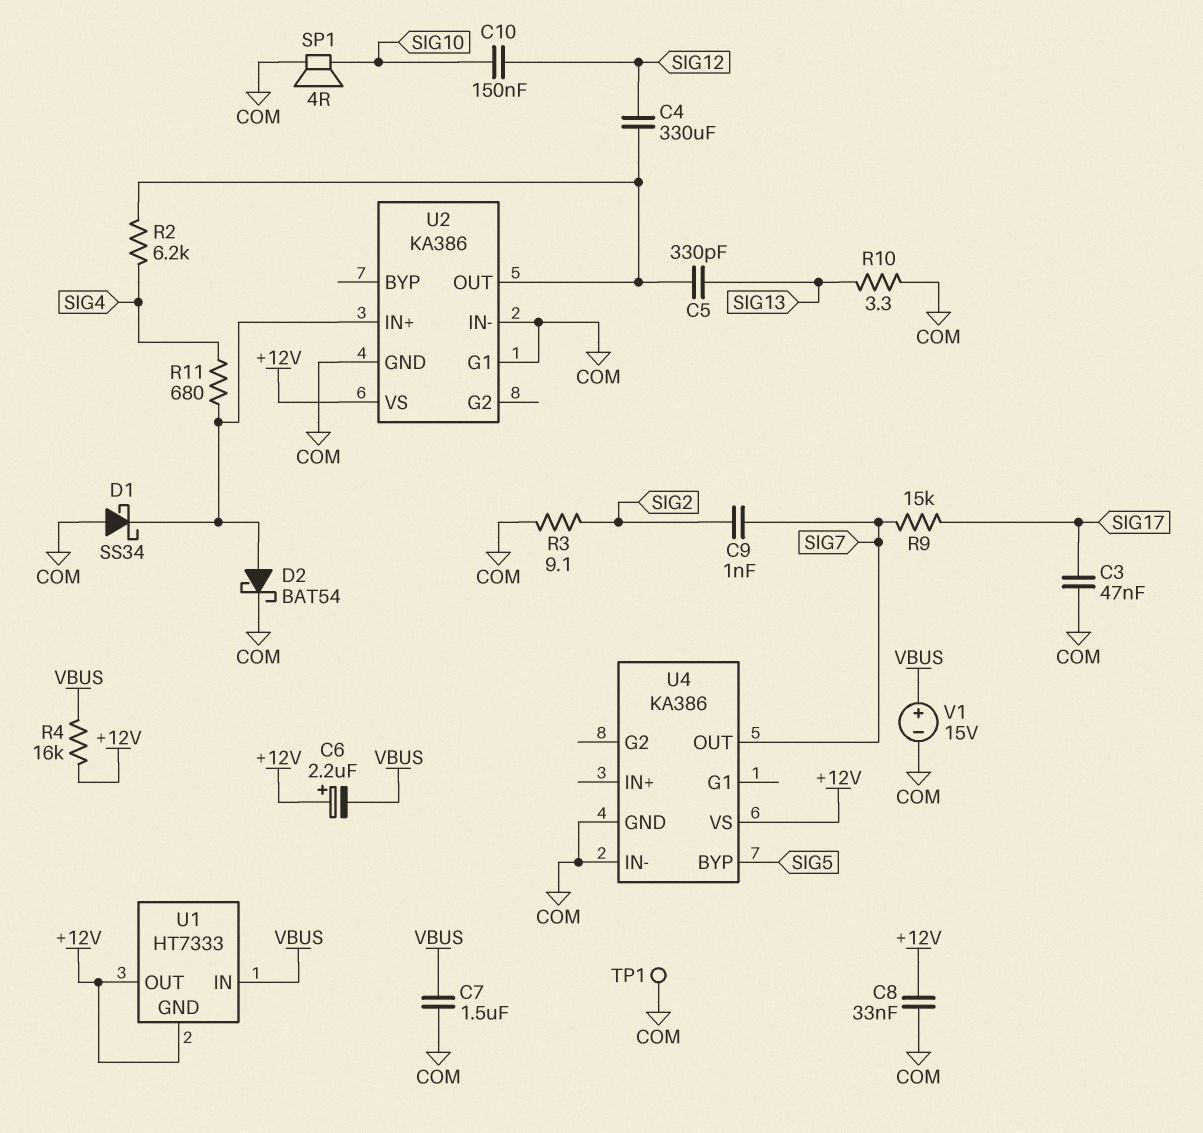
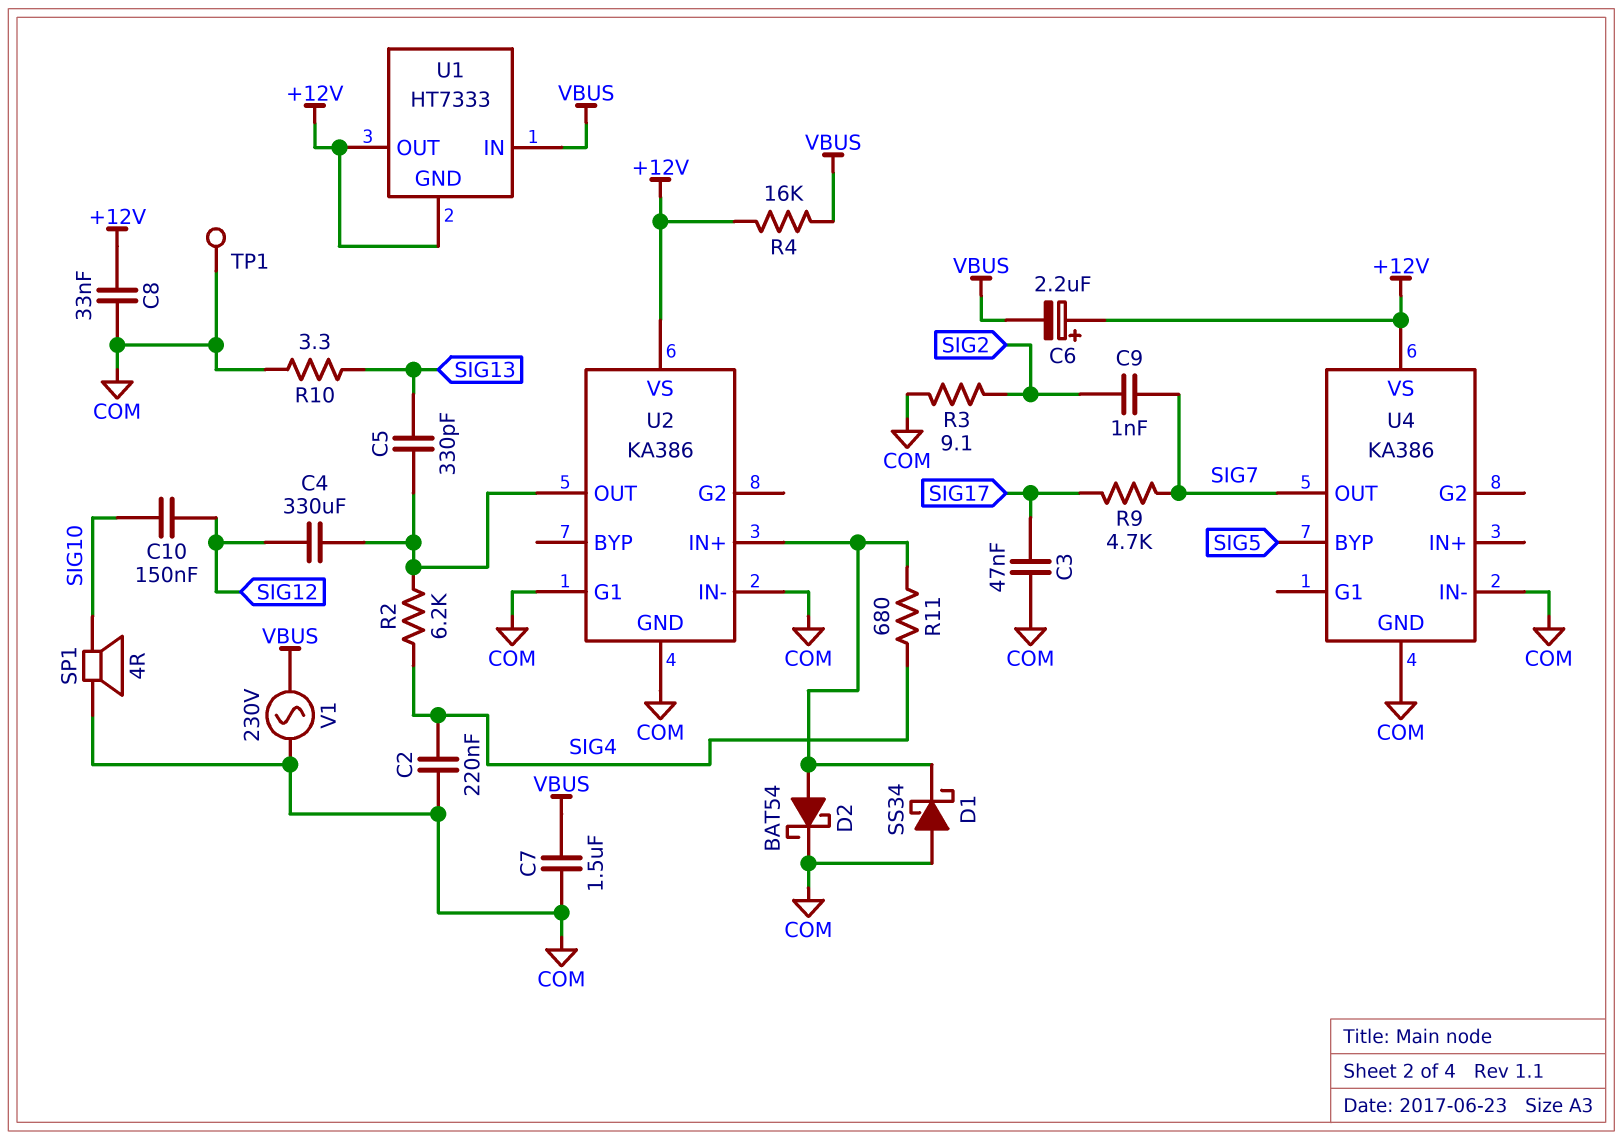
C2: none -> 220nF (COM, SIG4)
R9: 15k (SIG7, SIG17) -> 4.7k (SIG7, SIG17)
V1: 15V (plus VBUS, minus COM) -> AC 230V (COM, VBUS)

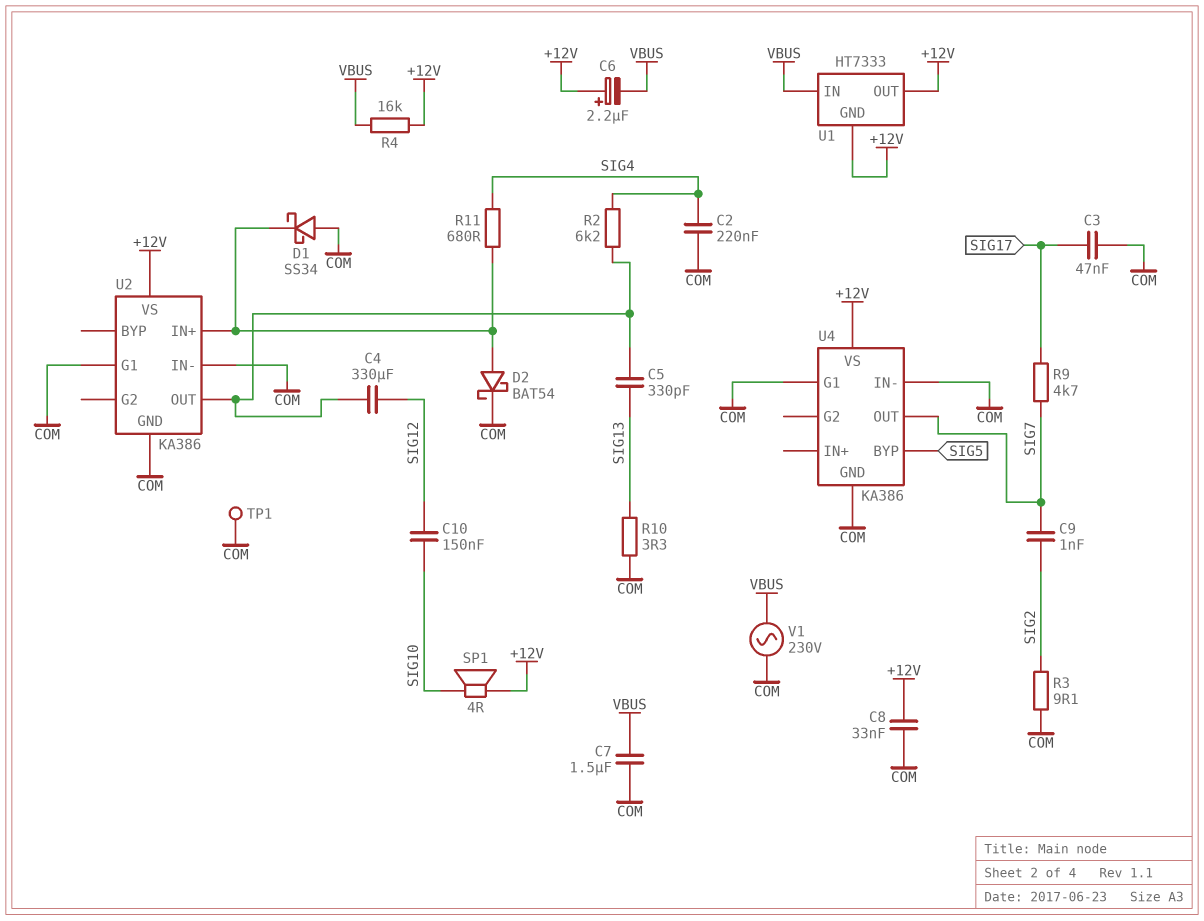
SP1: speaker 4R (COM, SIG10) -> speaker 4R (+12V, SIG10)
U4 pin G1: none -> COM

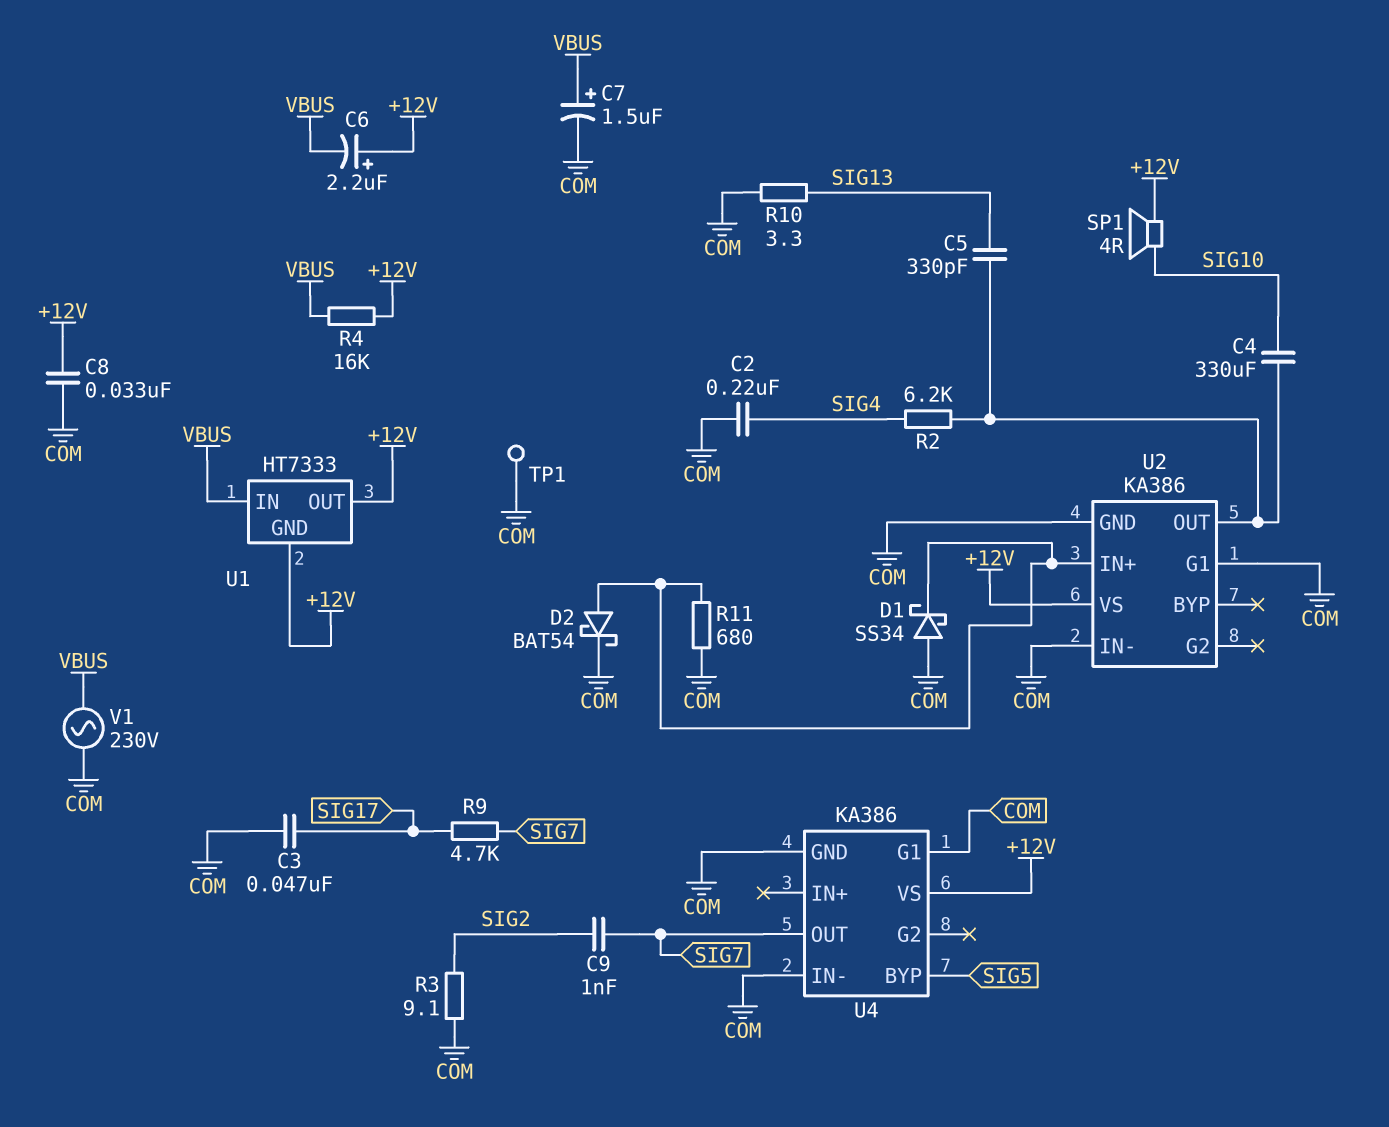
C4: 330uF (SIG12, U2/OUT) -> 330uF (SIG10, U2/OUT)
C7: 1.5uF (COM, VBUS) -> 1.5uF (plus VBUS, minus COM)
C10: 150nF (SIG10, SIG12) -> none
R11: 680 (SIG4, U2/IN+) -> 680 (COM, U2/IN+)

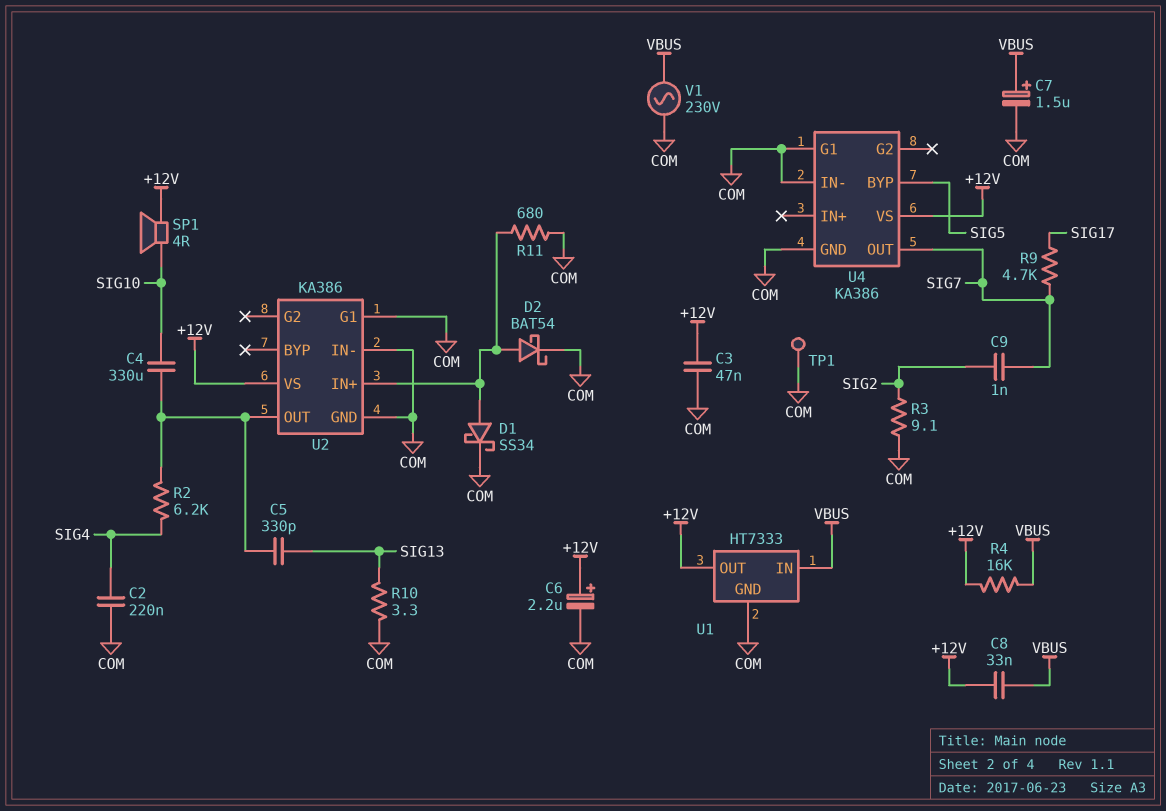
C3: 47nF (COM, SIG17) -> 47nF (+12V, COM)
C6: 2.2uF (plus +12V, minus VBUS) -> 2.2uF (plus +12V, minus COM)
C8: 33nF (+12V, COM) -> 33nF (+12V, VBUS)
D1: schottky SS34 (A COM, K U2/IN+) -> schottky SS34 (A U2/IN+, K COM)
U1 pin GND: +12V -> COM

